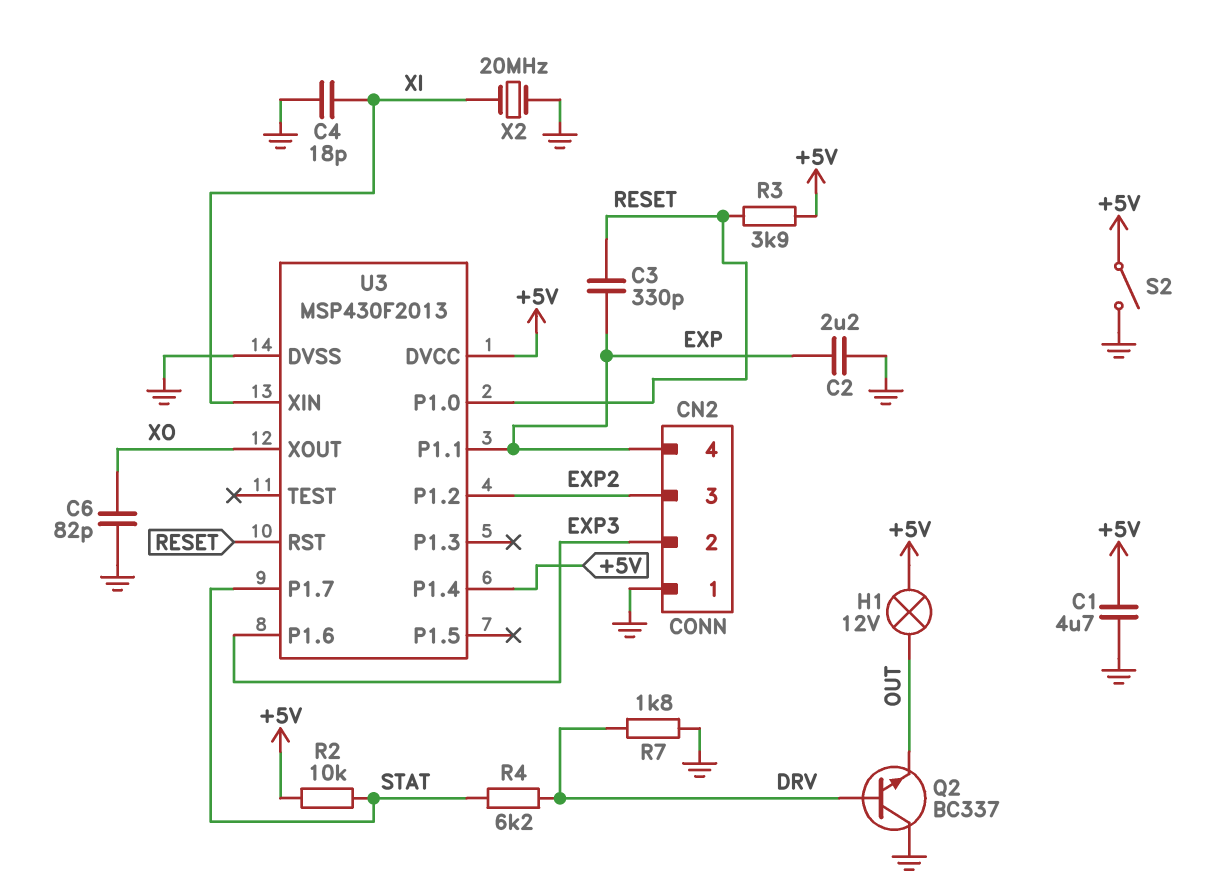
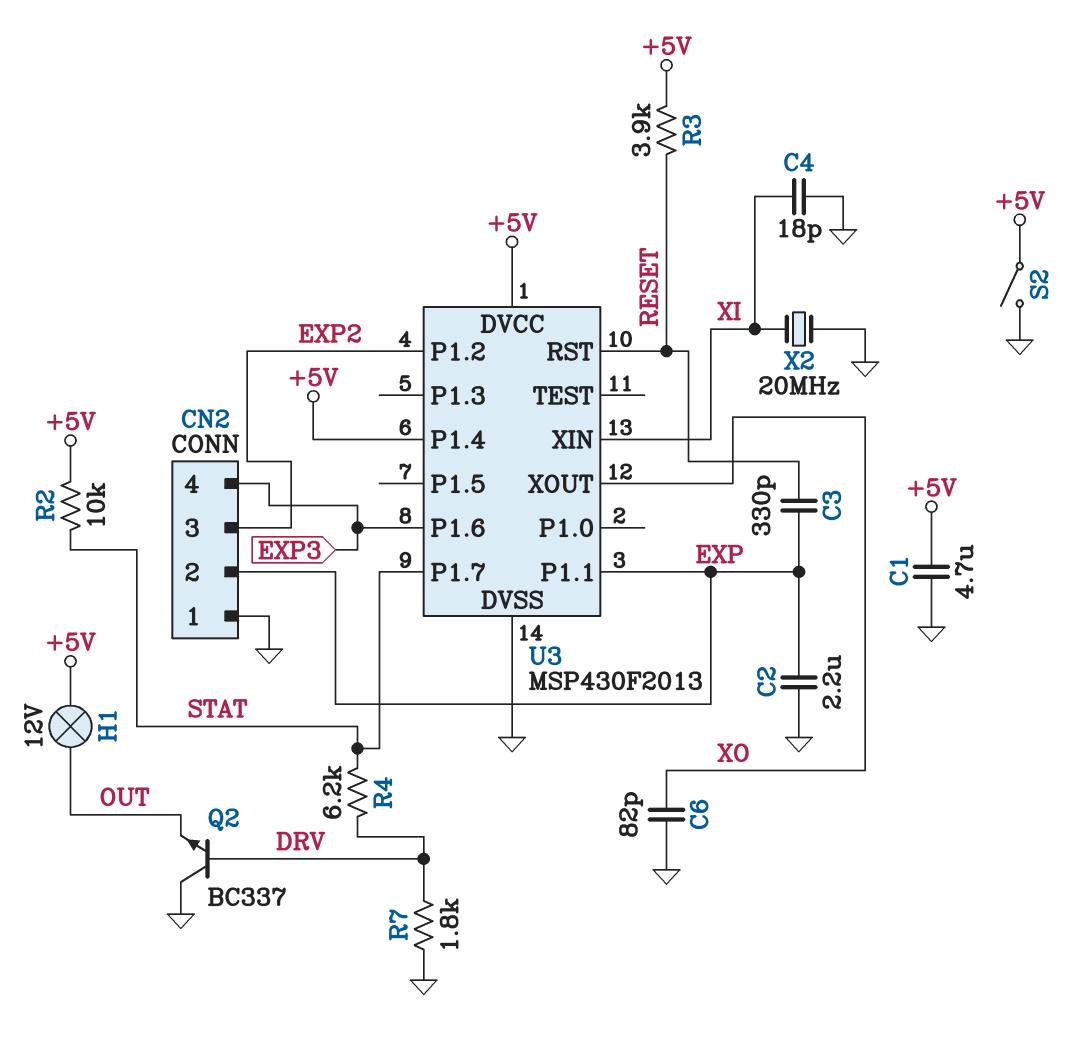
CN2 pin 2: EXP3 -> EXP
CN2 pin 4: EXP -> EXP3
U3 pin P1.0: RESET -> none

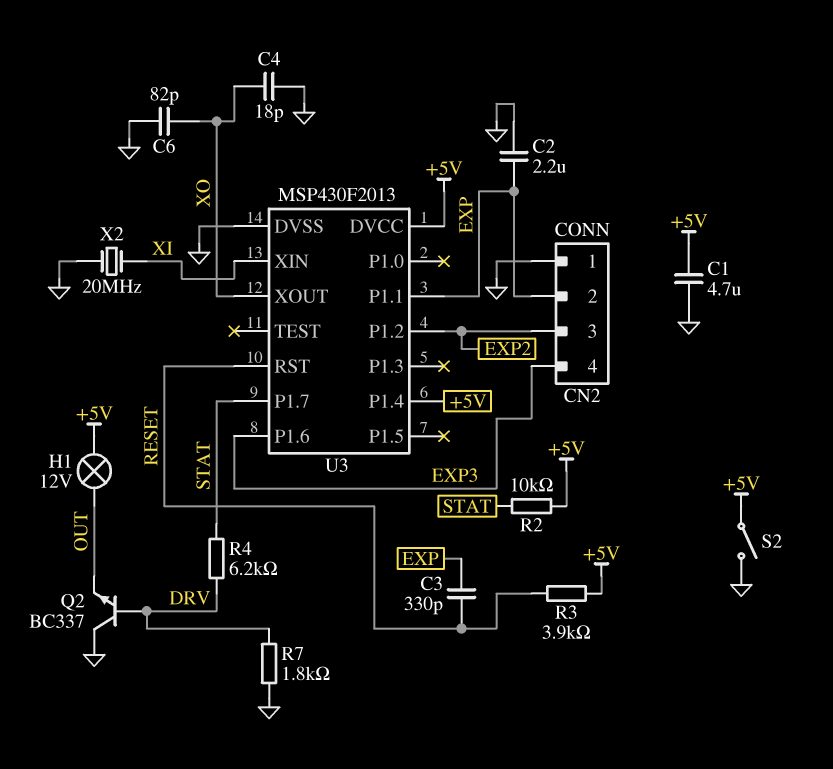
C4: 18pF (GND, XI) -> 18pF (GND, XO)

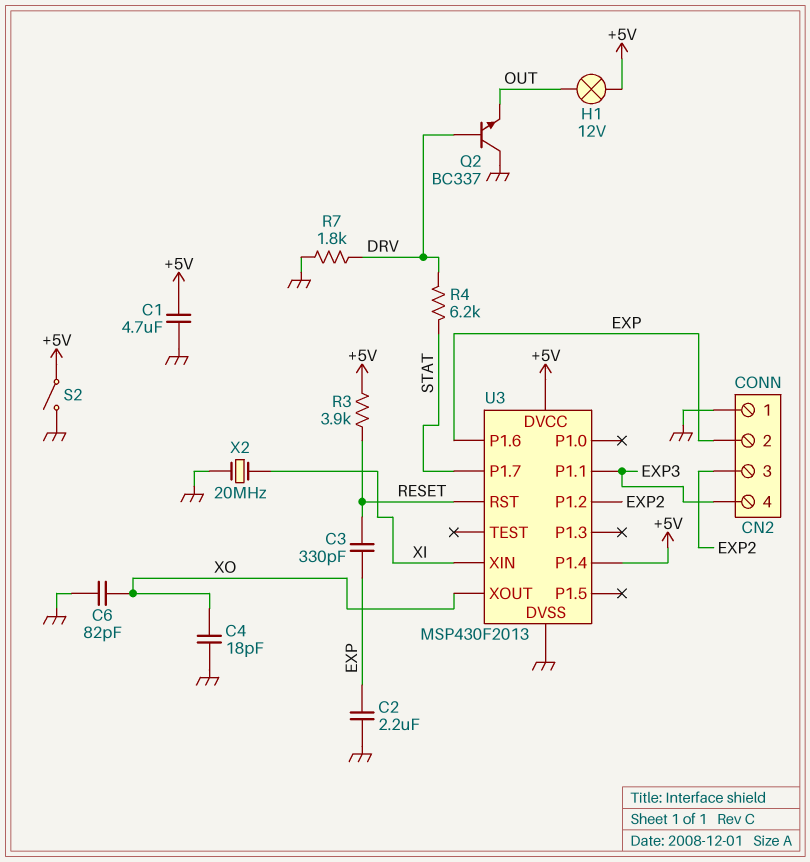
R2: 10k (+5V, STAT) -> none
U3 pin P1.1: EXP -> EXP3
U3 pin P1.6: EXP3 -> EXP

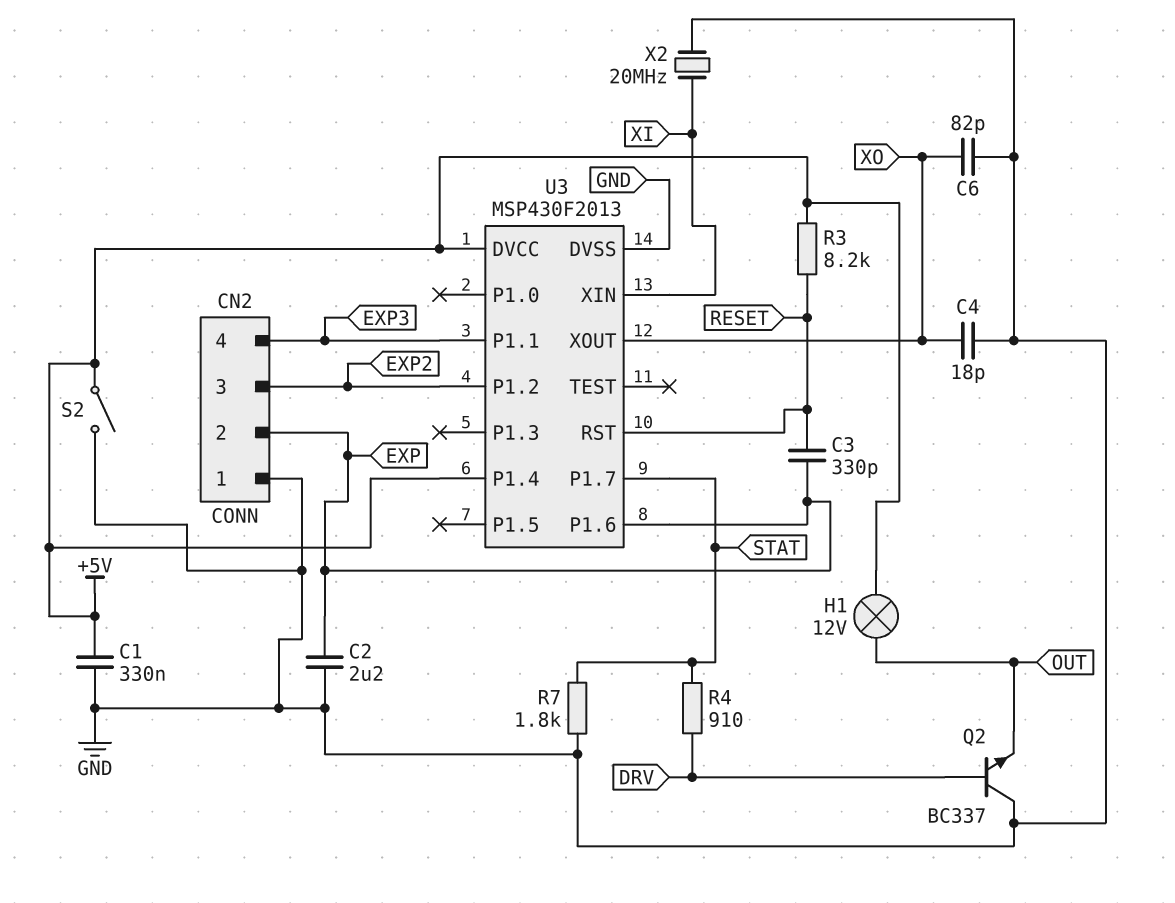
C1: 4.7uF (+5V, GND) -> 330nF (+5V, GND)
R3: 3.9k (+5V, RESET) -> 8.2k (+5V, RESET)
R4: 6.2k (DRV, STAT) -> 910 (DRV, STAT)
R7: 1.8k (DRV, GND) -> 1.8k (GND, STAT)

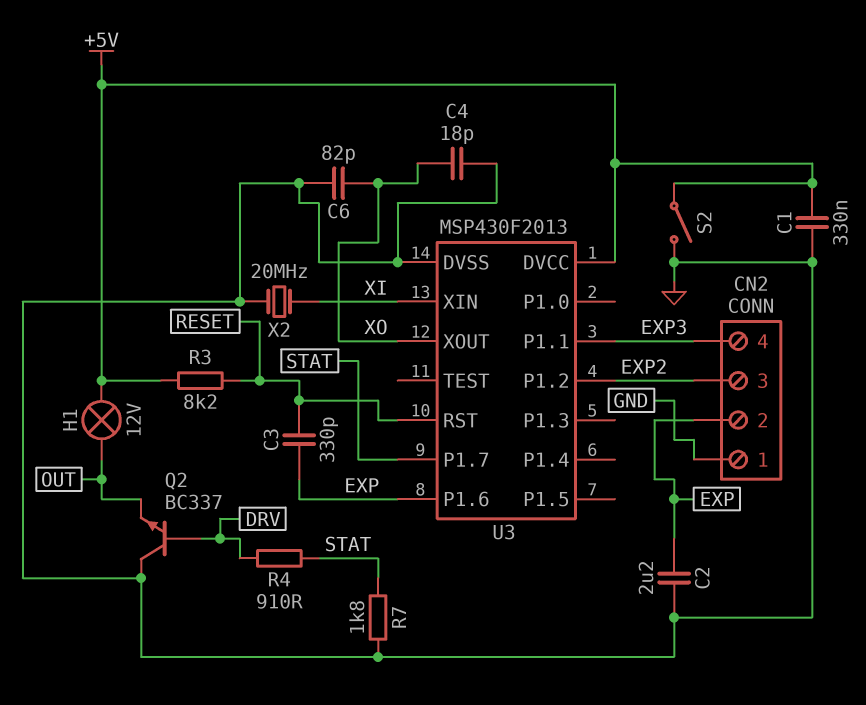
U3 pin P1.4: +5V -> none

